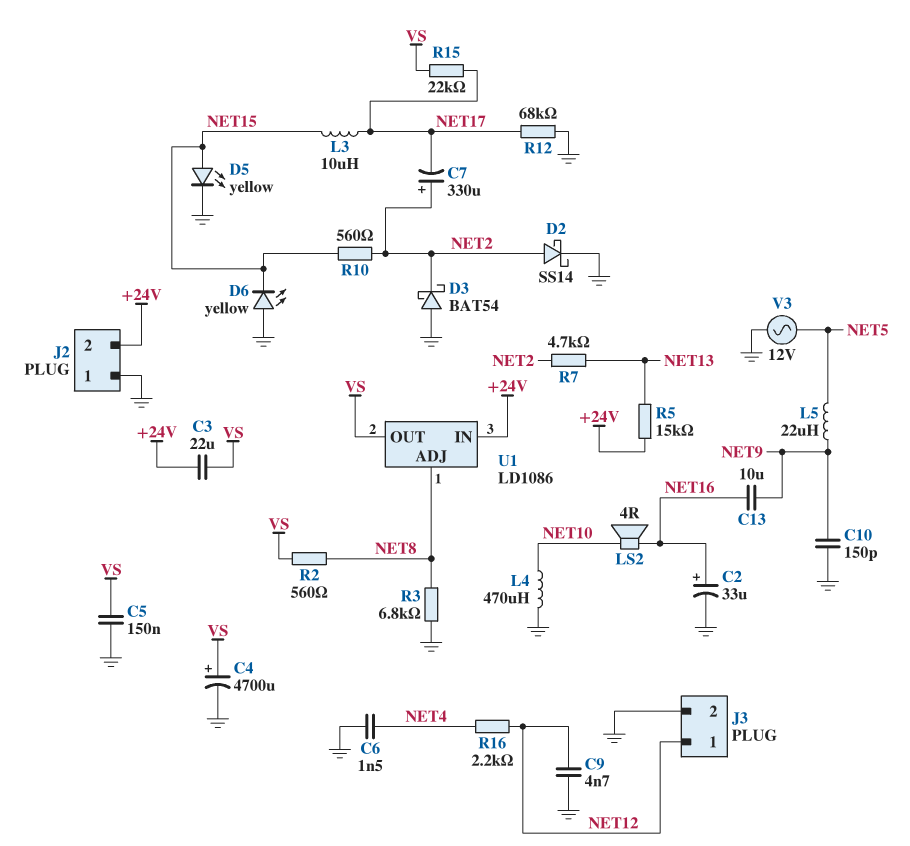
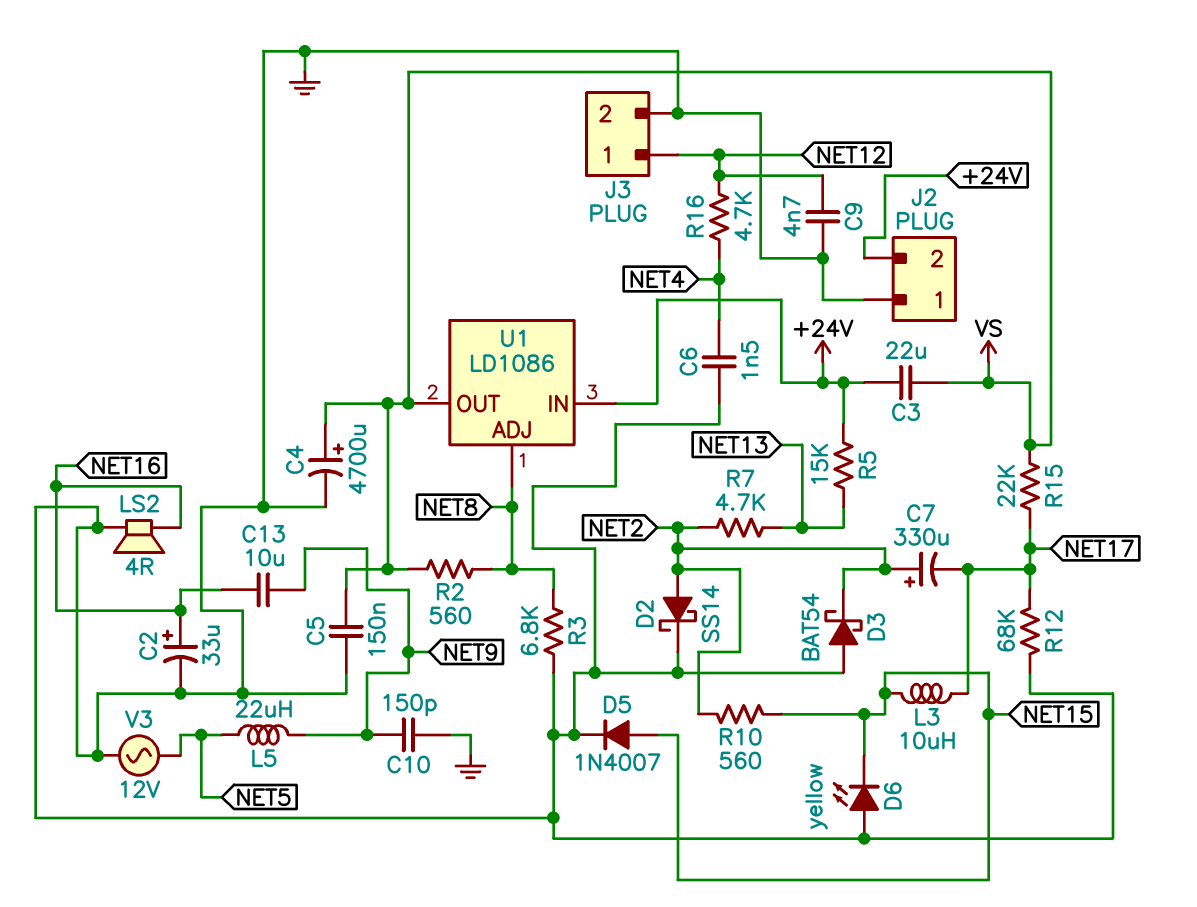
D5: LED yellow (A NET15, K GND) -> diode 1N4007 (A NET15, K GND)
L4: 470uH (GND, NET10) -> none
LS2: speaker 4R (NET10, NET16) -> speaker 4R (GND, NET16)
R16: 2.2k (NET4, NET12) -> 4.7k (NET4, NET12)

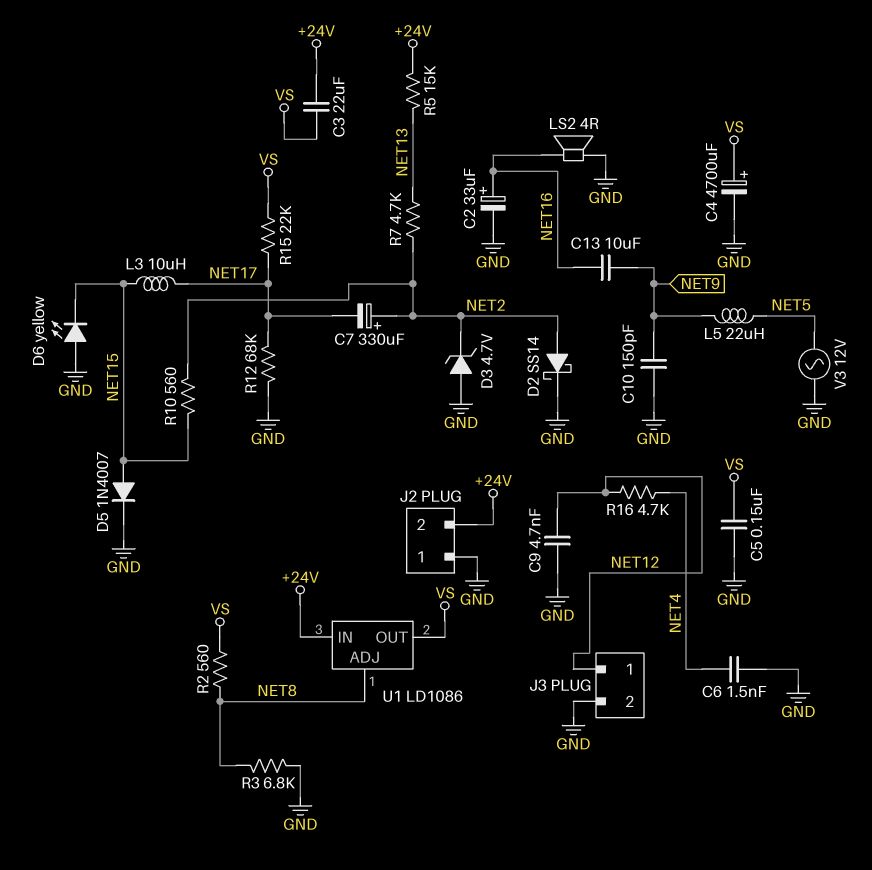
D3: schottky BAT54 (A GND, K NET2) -> zener 4.7V (A GND, K NET2)

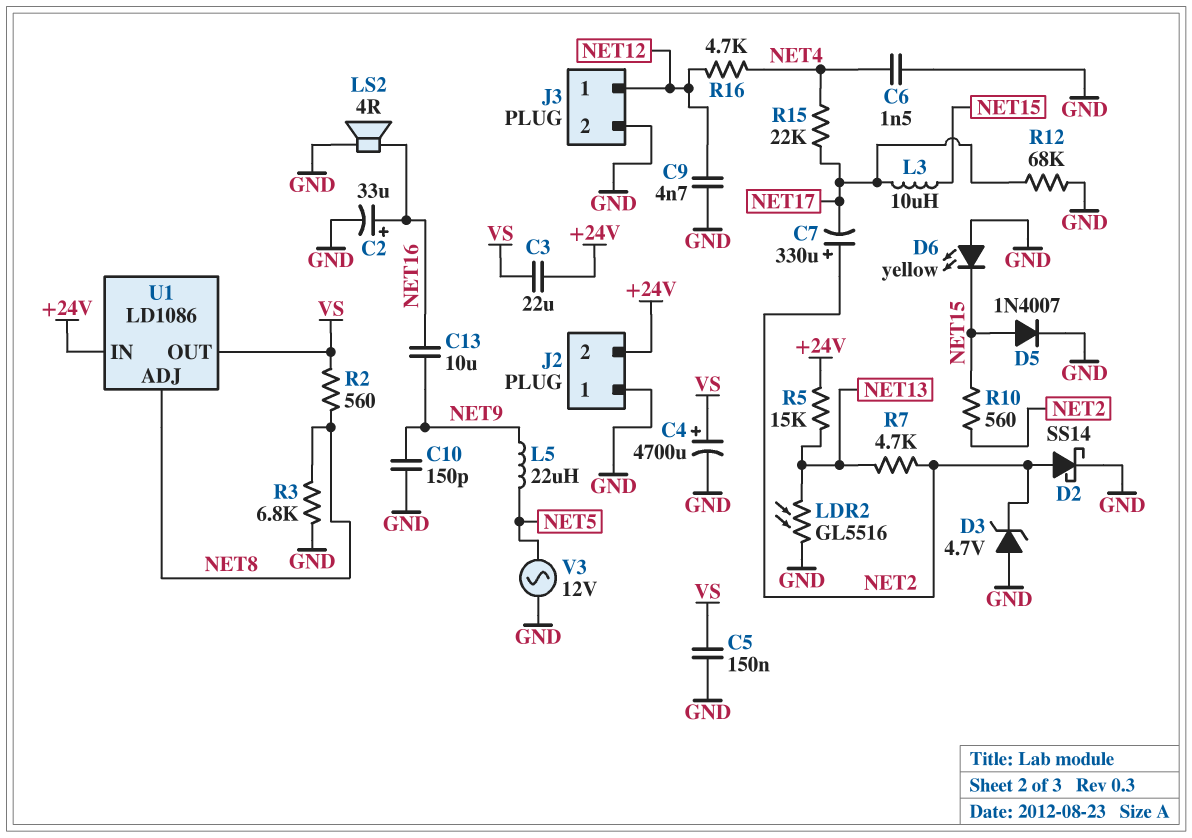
LDR2: none -> GL5516 (GND, NET13)
R15: 22k (NET17, VS) -> 22k (NET4, NET17)

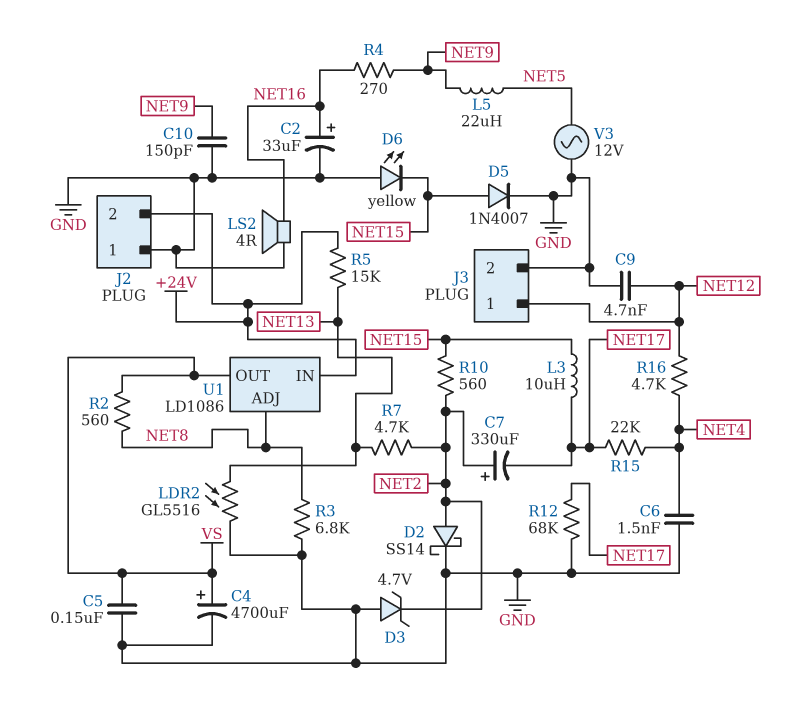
C3: 22uF (+24V, VS) -> none
C13: 10uF (NET9, NET16) -> none
R4: none -> 270 (NET9, NET16)

